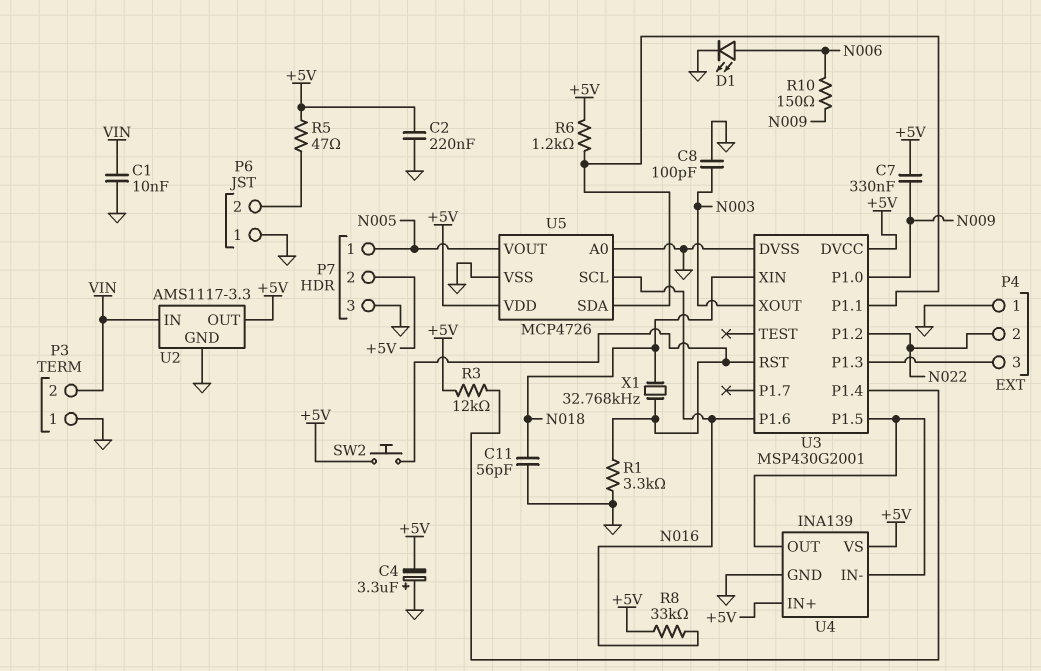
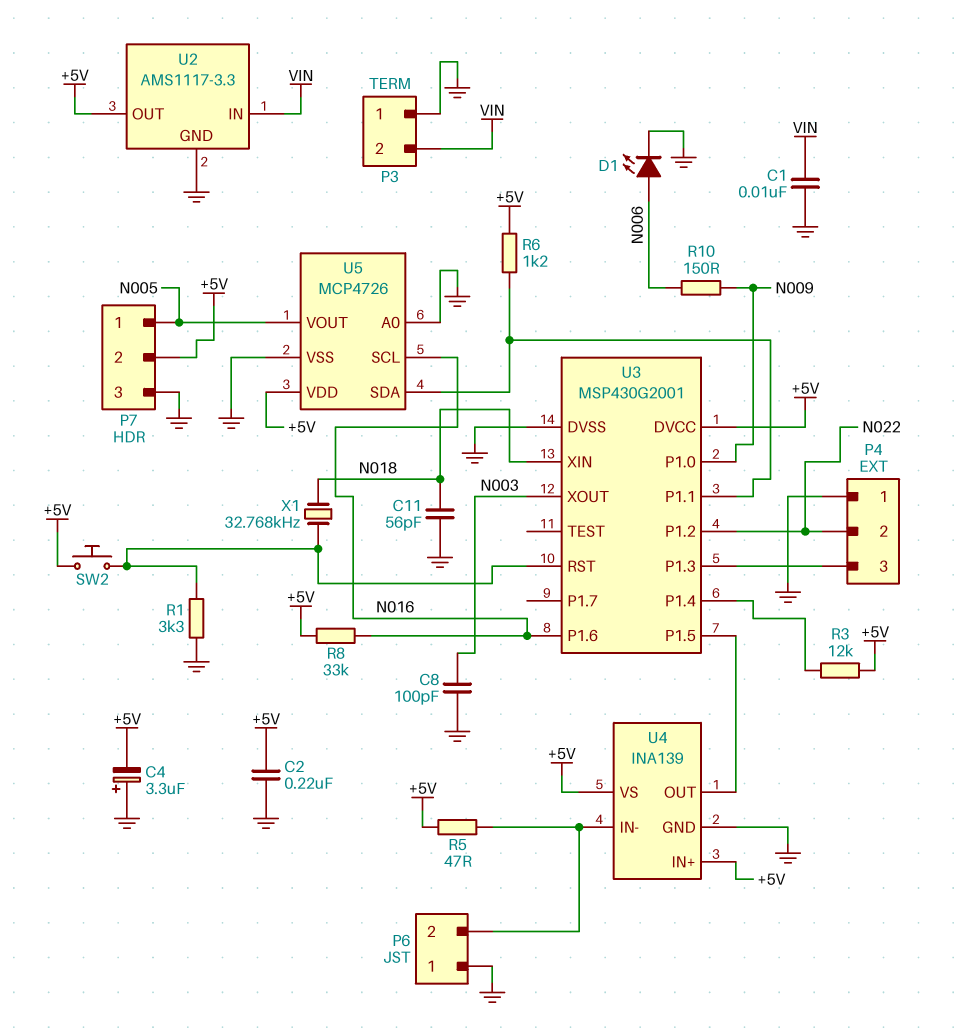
C7: 330nF (+5V, N009) -> none
U4 pin IN-: U3/P1.5 -> P6/2

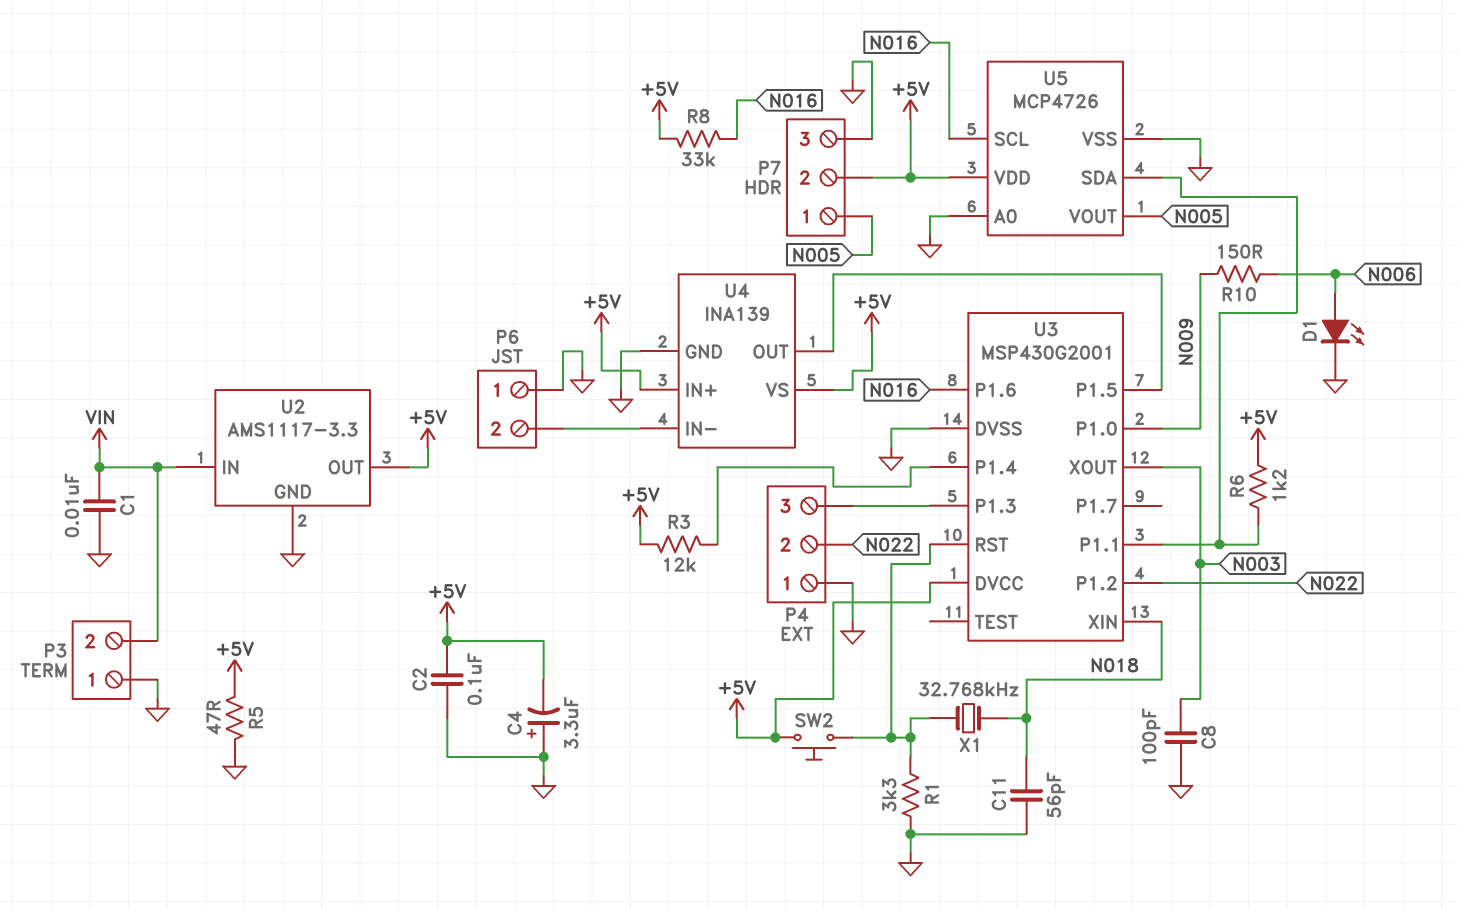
C2: 220nF (+5V, GND) -> 100nF (+5V, GND)
R5: 47 (+5V, P6/2) -> 47 (+5V, GND)

